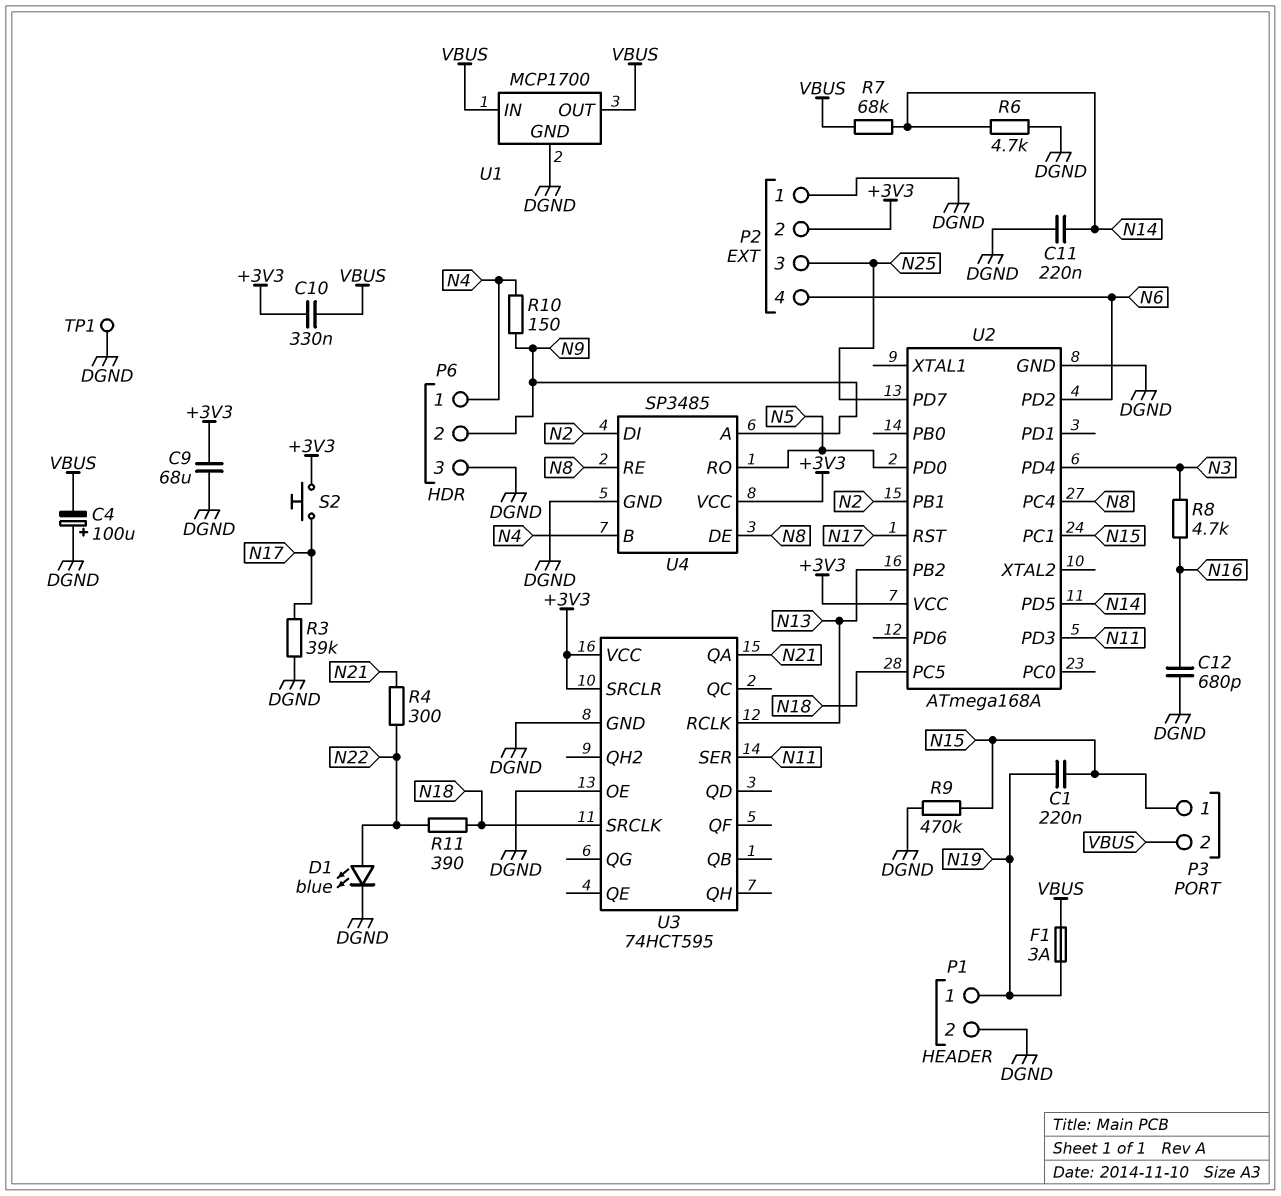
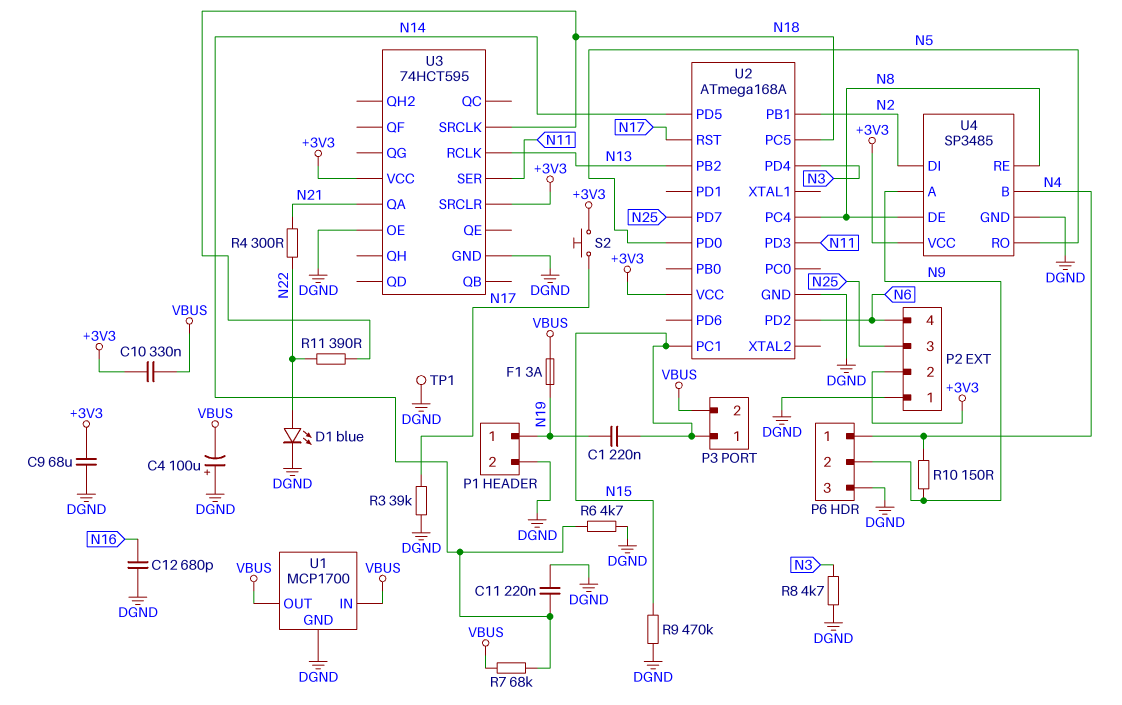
R8: 4.7k (N3, N16) -> 4.7k (DGND, N3)

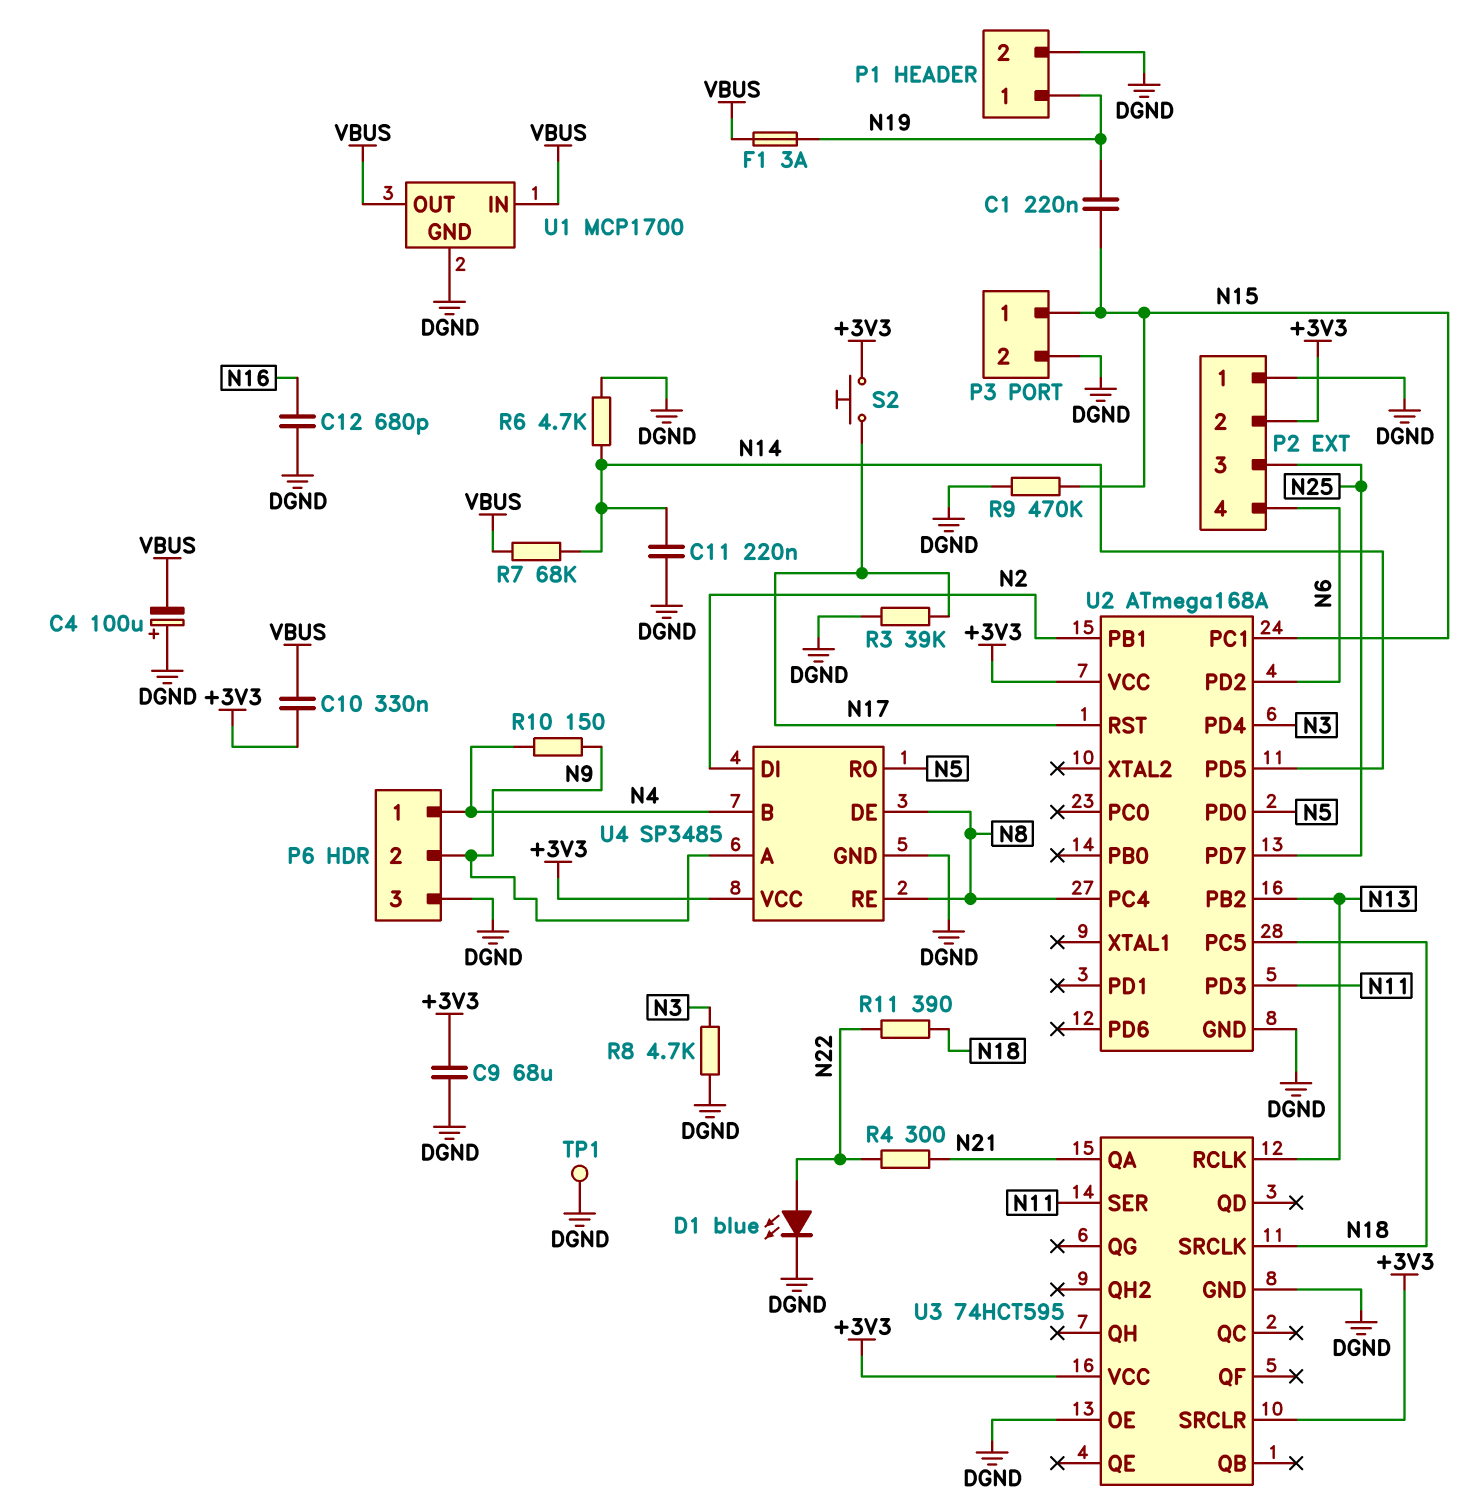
P3 pin 2: VBUS -> DGND

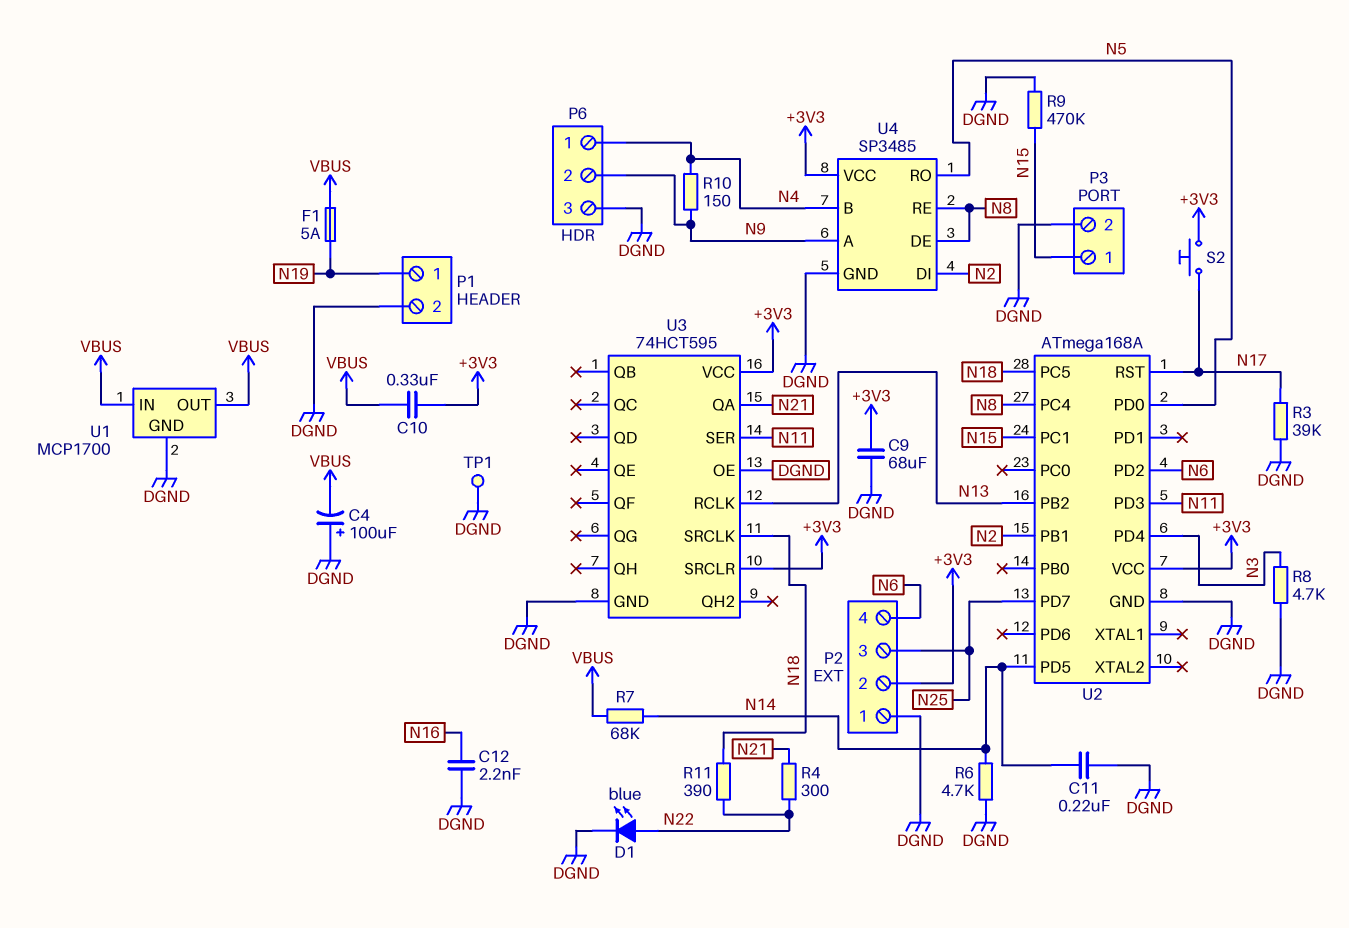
C1: 220nF (N15, N19) -> none
C12: 680pF (DGND, N16) -> 2.2nF (DGND, N16)
F1: 3A (N19, VBUS) -> 5A (N19, VBUS)

